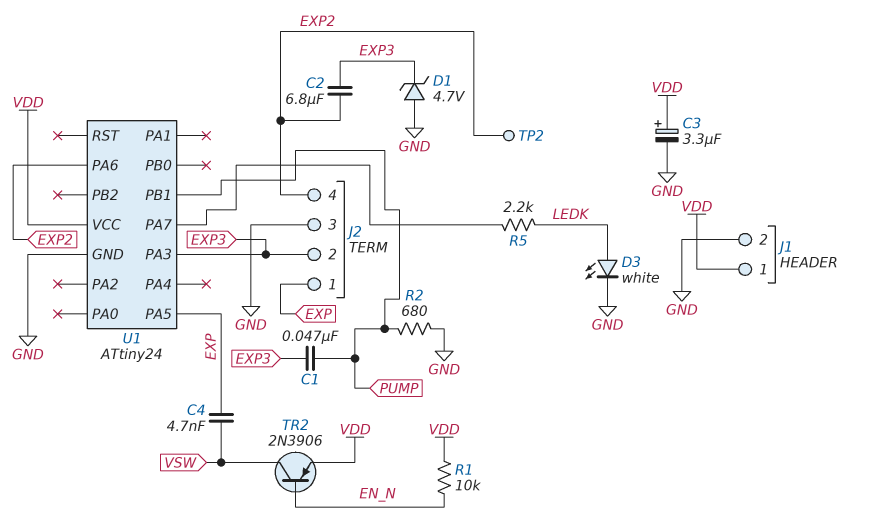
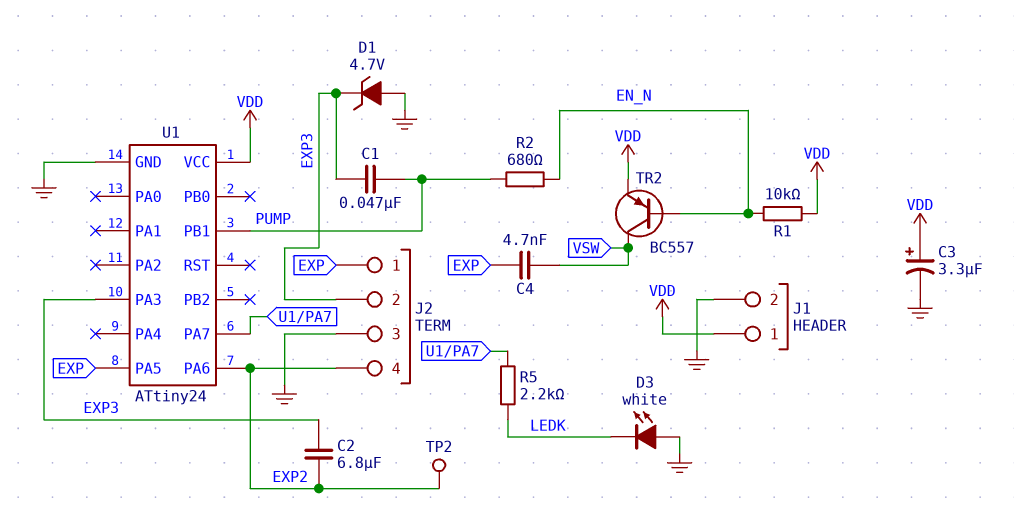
D3: LED white (A LEDK, K GND) -> LED white (A GND, K LEDK)
R2: 680 (GND, PUMP) -> 680 (EN_N, PUMP)
TR2: PNP 2N3906 (B EN_N, C VSW, E VDD) -> PNP BC557 (B EN_N, C VSW, E VDD)

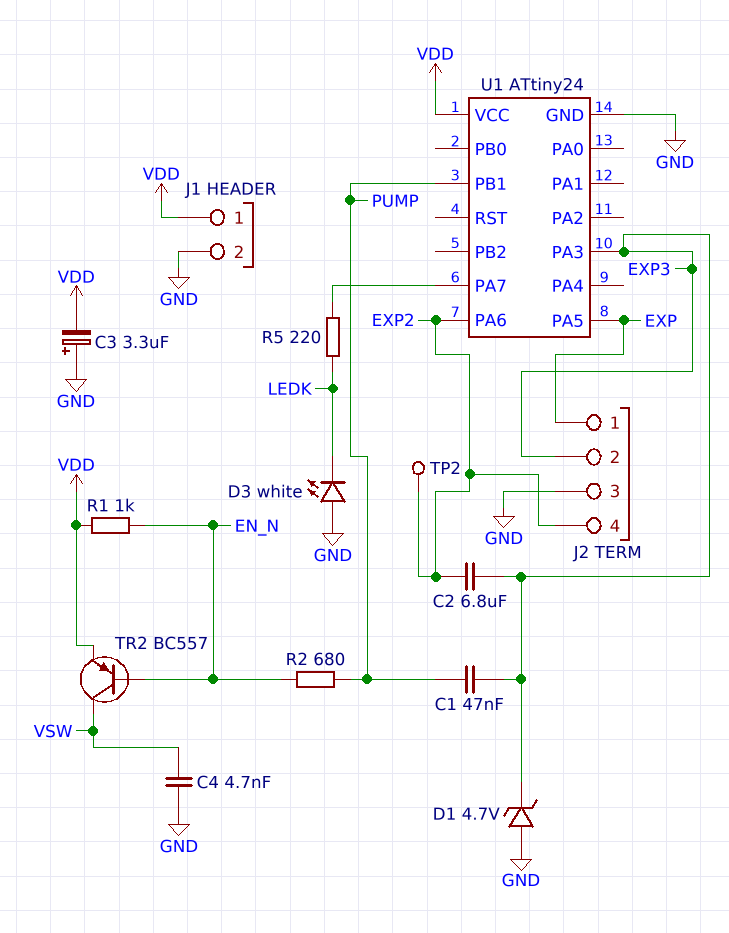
C3: 3.3uF (plus VDD, minus GND) -> 3.3uF (plus GND, minus VDD)
C4: 4.7nF (EXP, VSW) -> 4.7nF (GND, VSW)
R1: 10k (EN_N, VDD) -> 1k (EN_N, VDD)
R5: 2.2k (LEDK, U1/PA7) -> 220 (LEDK, U1/PA7)

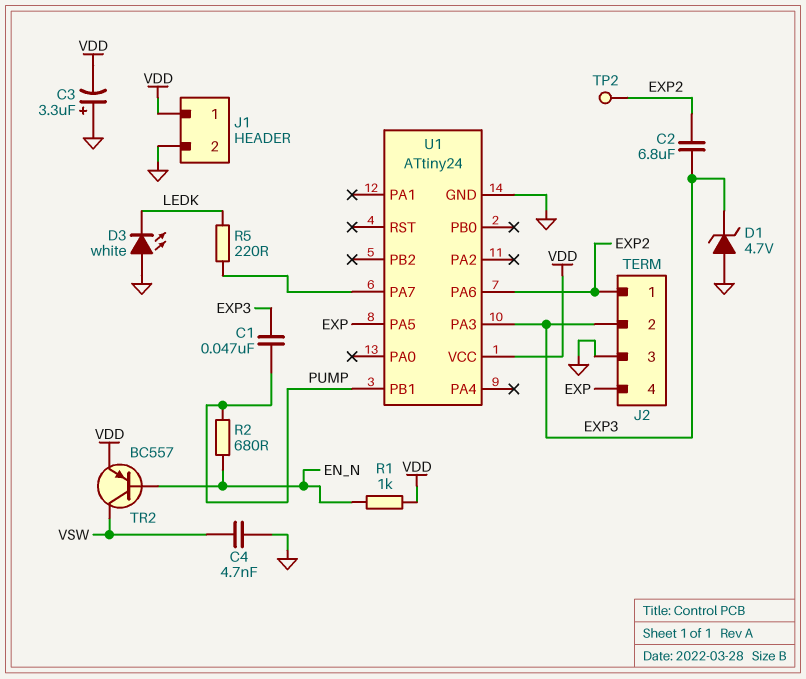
J2 pin 1: EXP -> EXP2
J2 pin 4: EXP2 -> EXP

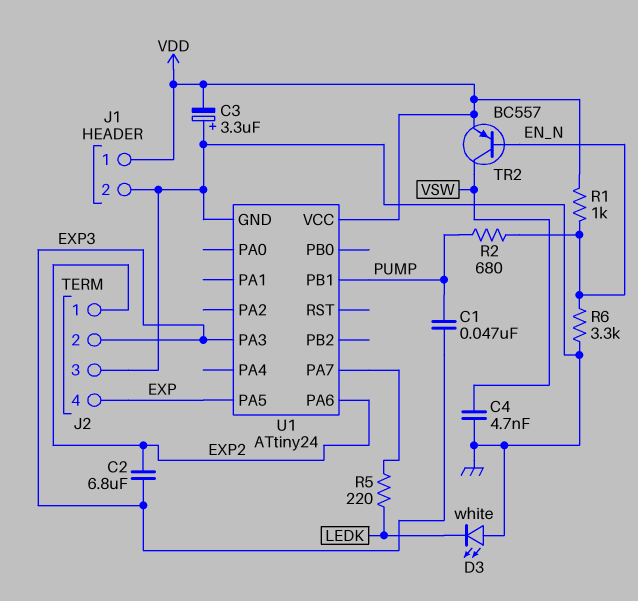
D1: zener 4.7V (A GND, K EXP3) -> none
R6: none -> 3.3k (EN_N, GND)
TP2: test point (EXP2) -> none

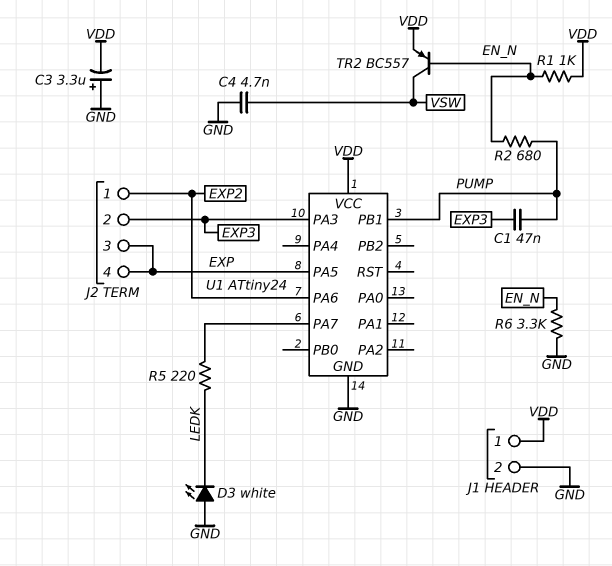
C2: 6.8uF (EXP2, EXP3) -> none
J2 pin 3: GND -> EXP

